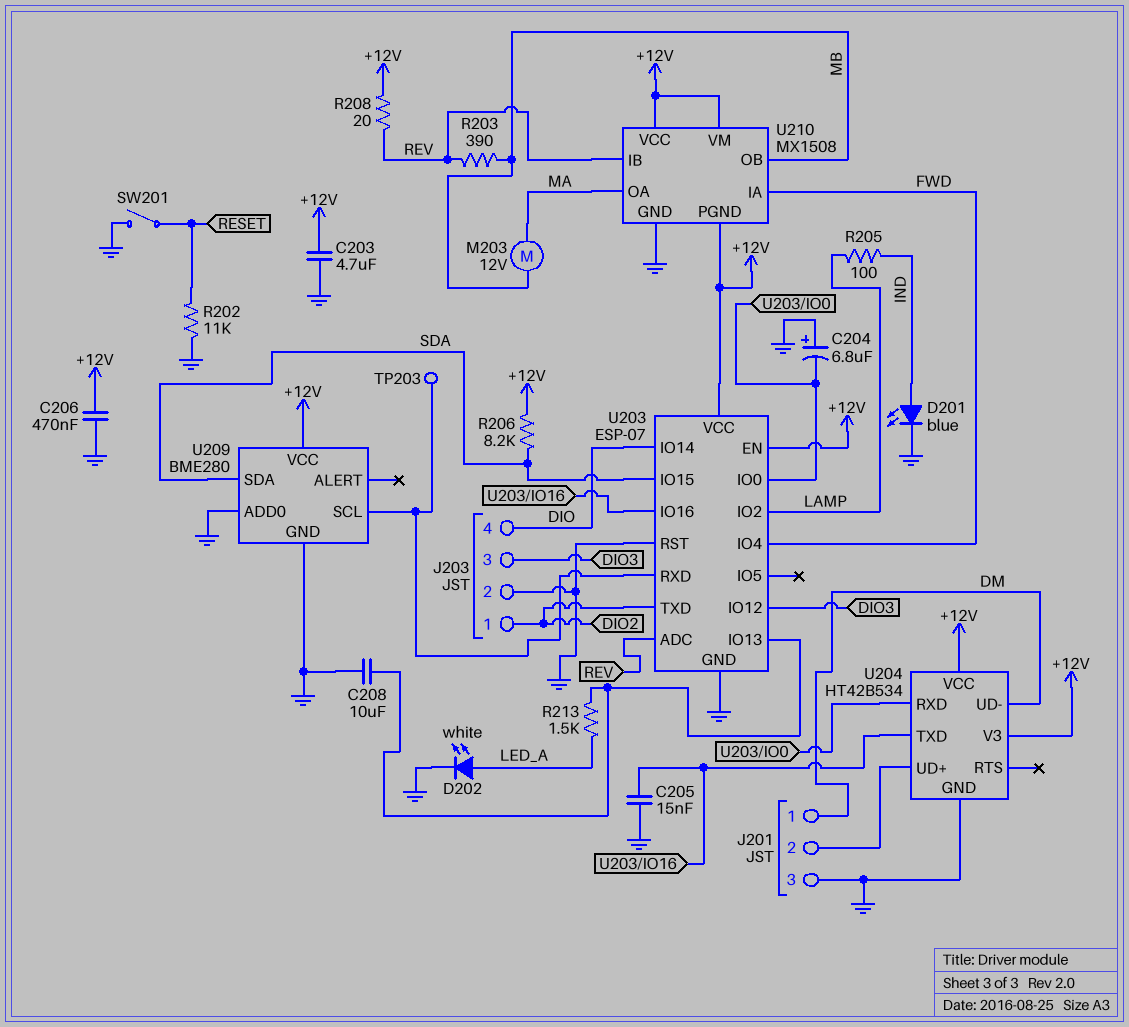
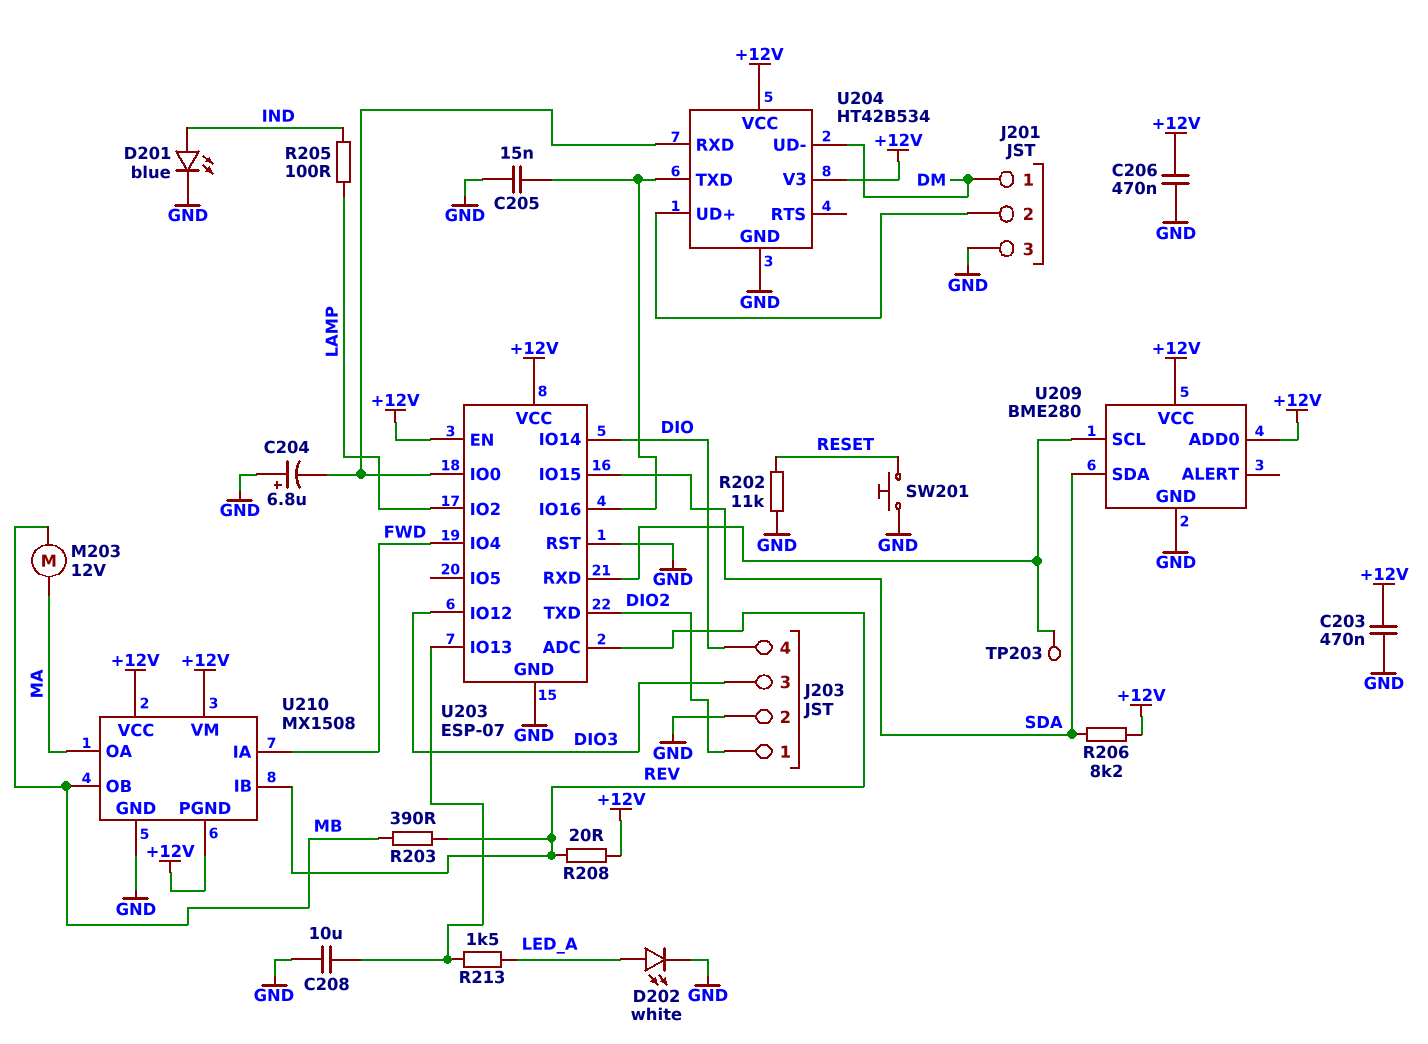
C203: 4.7uF (+12V, GND) -> 470nF (+12V, GND)
SW201: switch (GND, RESET) -> button (GND, RESET)
U209 pin ADD0: GND -> +12V

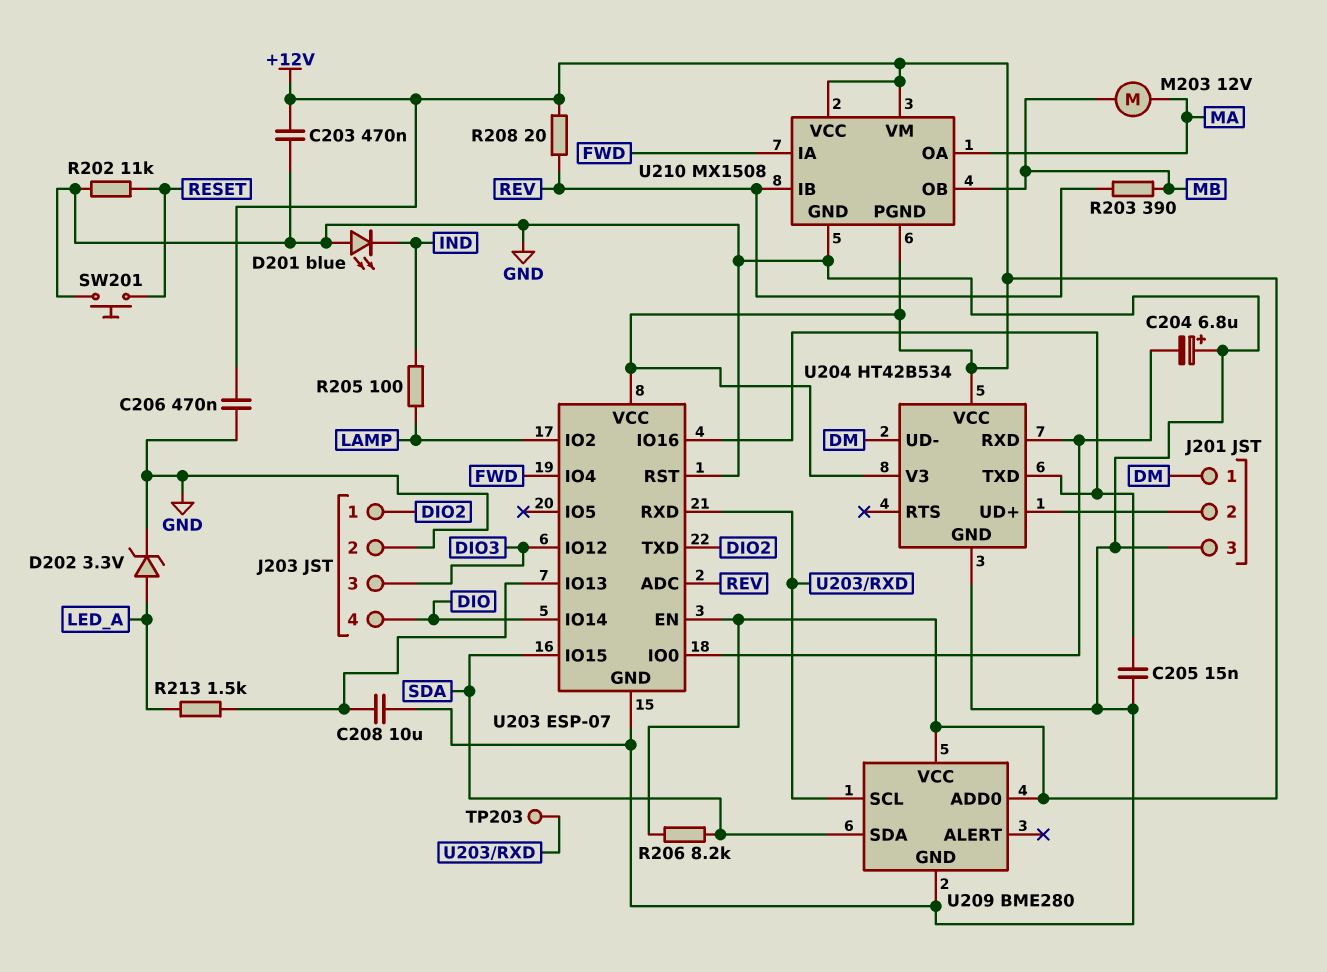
D201: LED blue (A IND, K GND) -> LED blue (A GND, K IND)
D202: LED white (A LED_A, K GND) -> zener 3.3V (A LED_A, K GND)

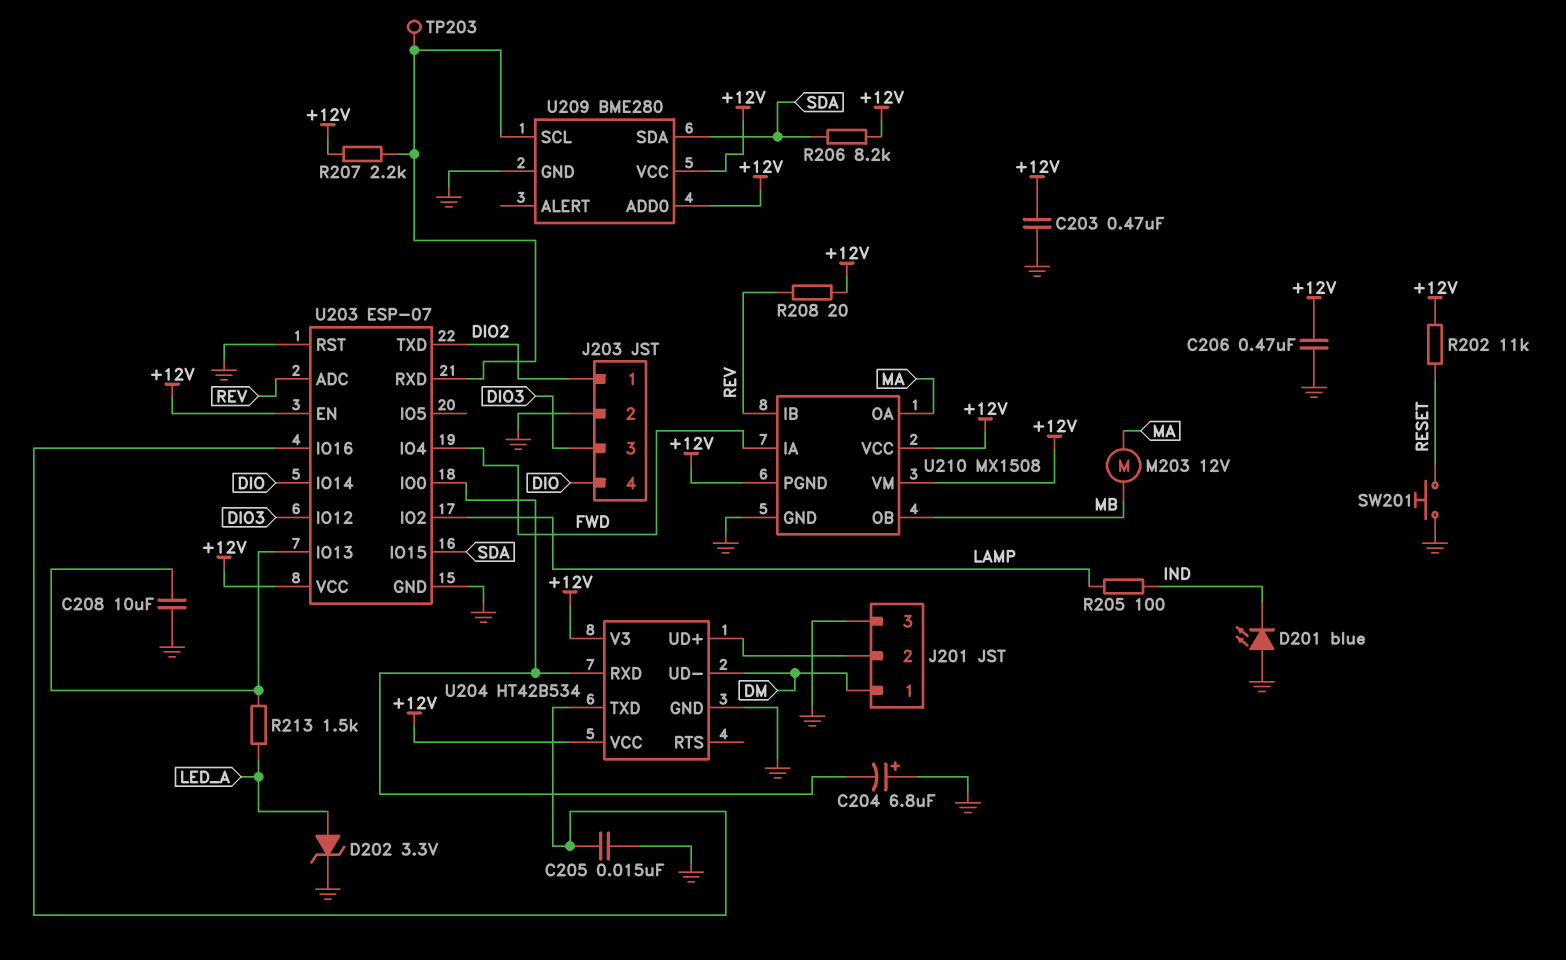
R202: 11k (GND, RESET) -> 11k (+12V, RESET)
R203: 390 (MB, REV) -> none
R207: none -> 2.2k (+12V, U203/RXD)

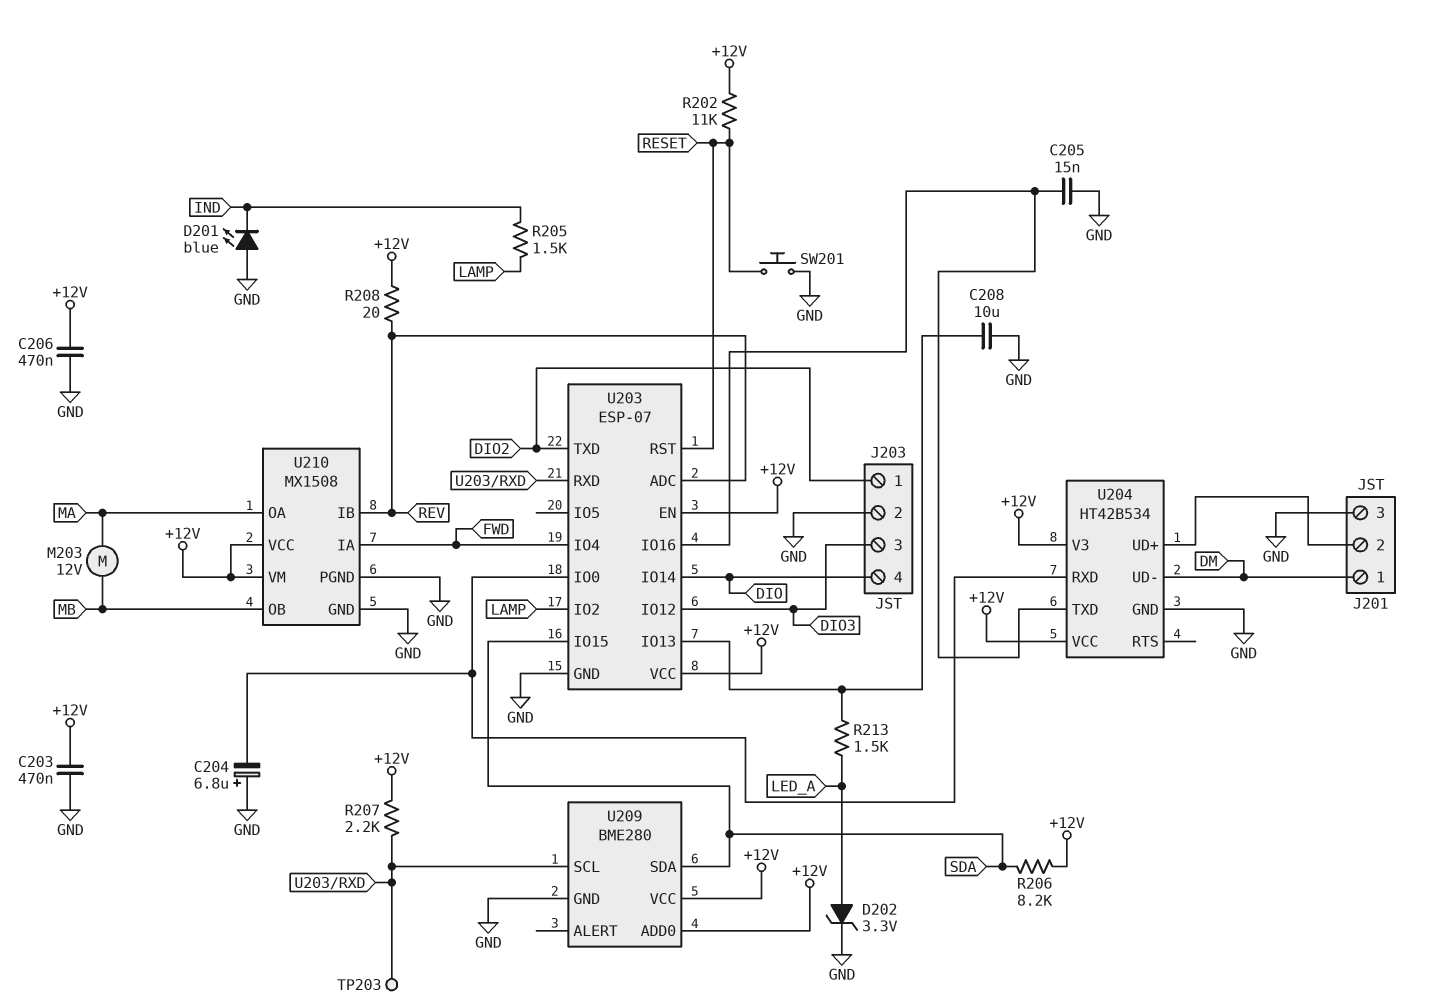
R205: 100 (IND, LAMP) -> 1.5k (IND, LAMP)
U203 pin RST: GND -> RESET
U210 pin PGND: +12V -> GND

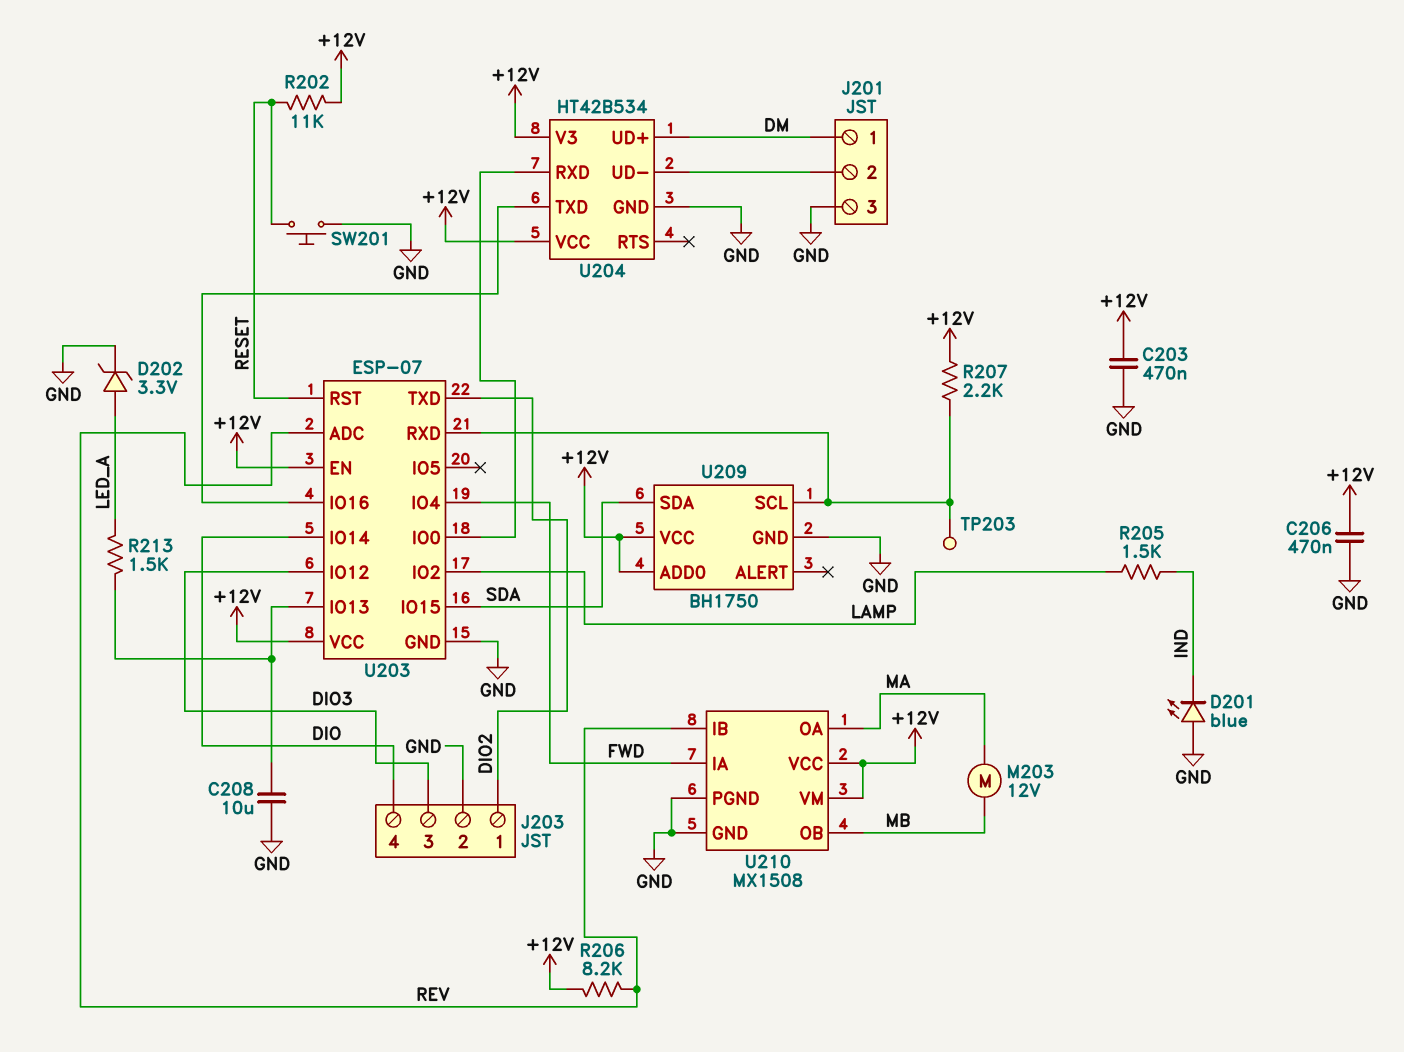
C204: 6.8uF (plus GND, minus U203/IO0) -> none
C205: 15nF (GND, U203/IO16) -> none
R206: 8.2k (+12V, SDA) -> 8.2k (+12V, REV)
R208: 20 (+12V, REV) -> none
U204 pin UD+: J201/2 -> DM
U204 pin UD-: DM -> J201/2
U209: BME280 -> BH1750

